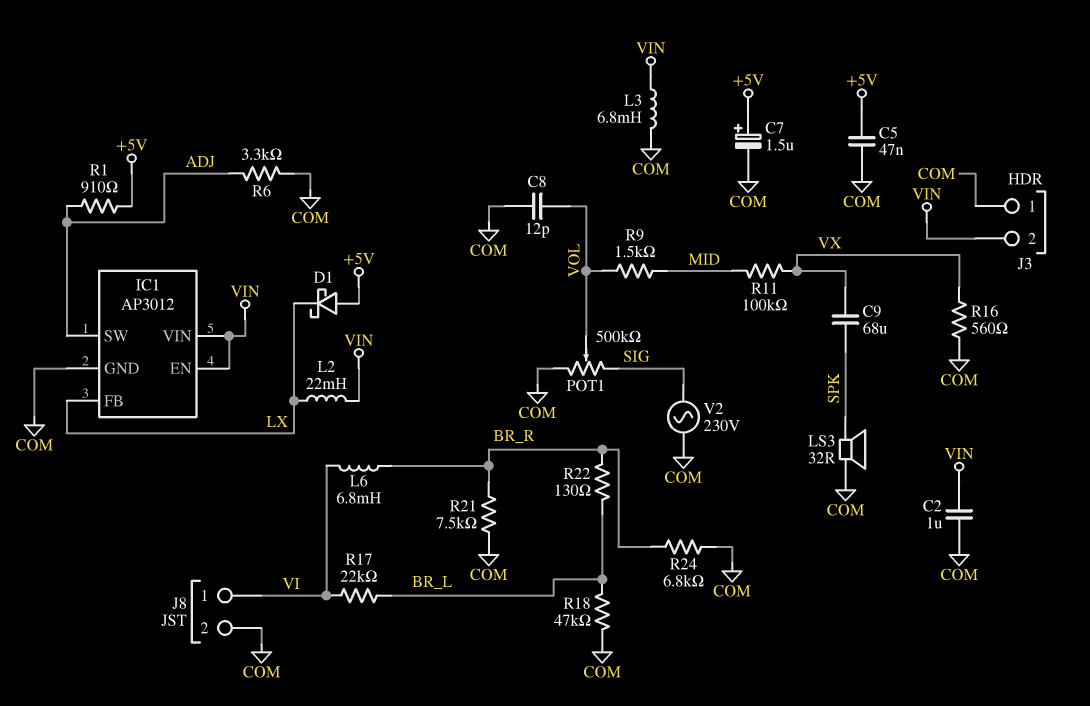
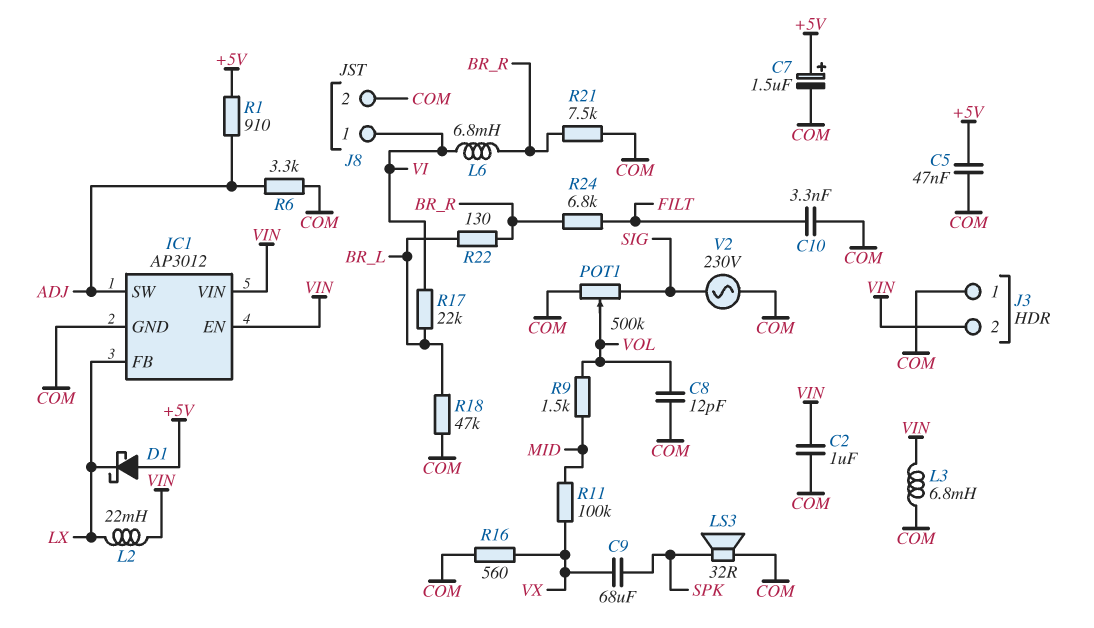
C10: none -> 3.3nF (COM, FILT)
R24: 6.8k (BR_R, COM) -> 6.8k (BR_R, FILT)

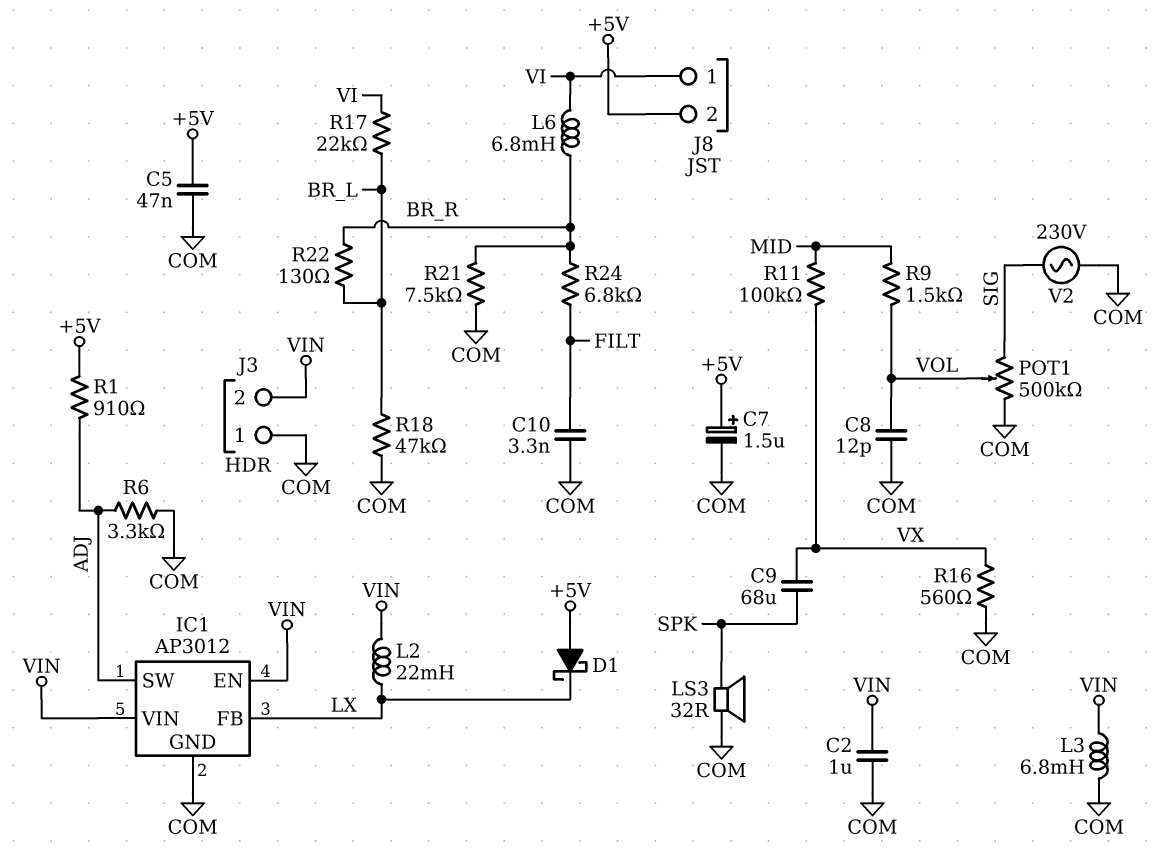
J8 pin 2: COM -> +5V

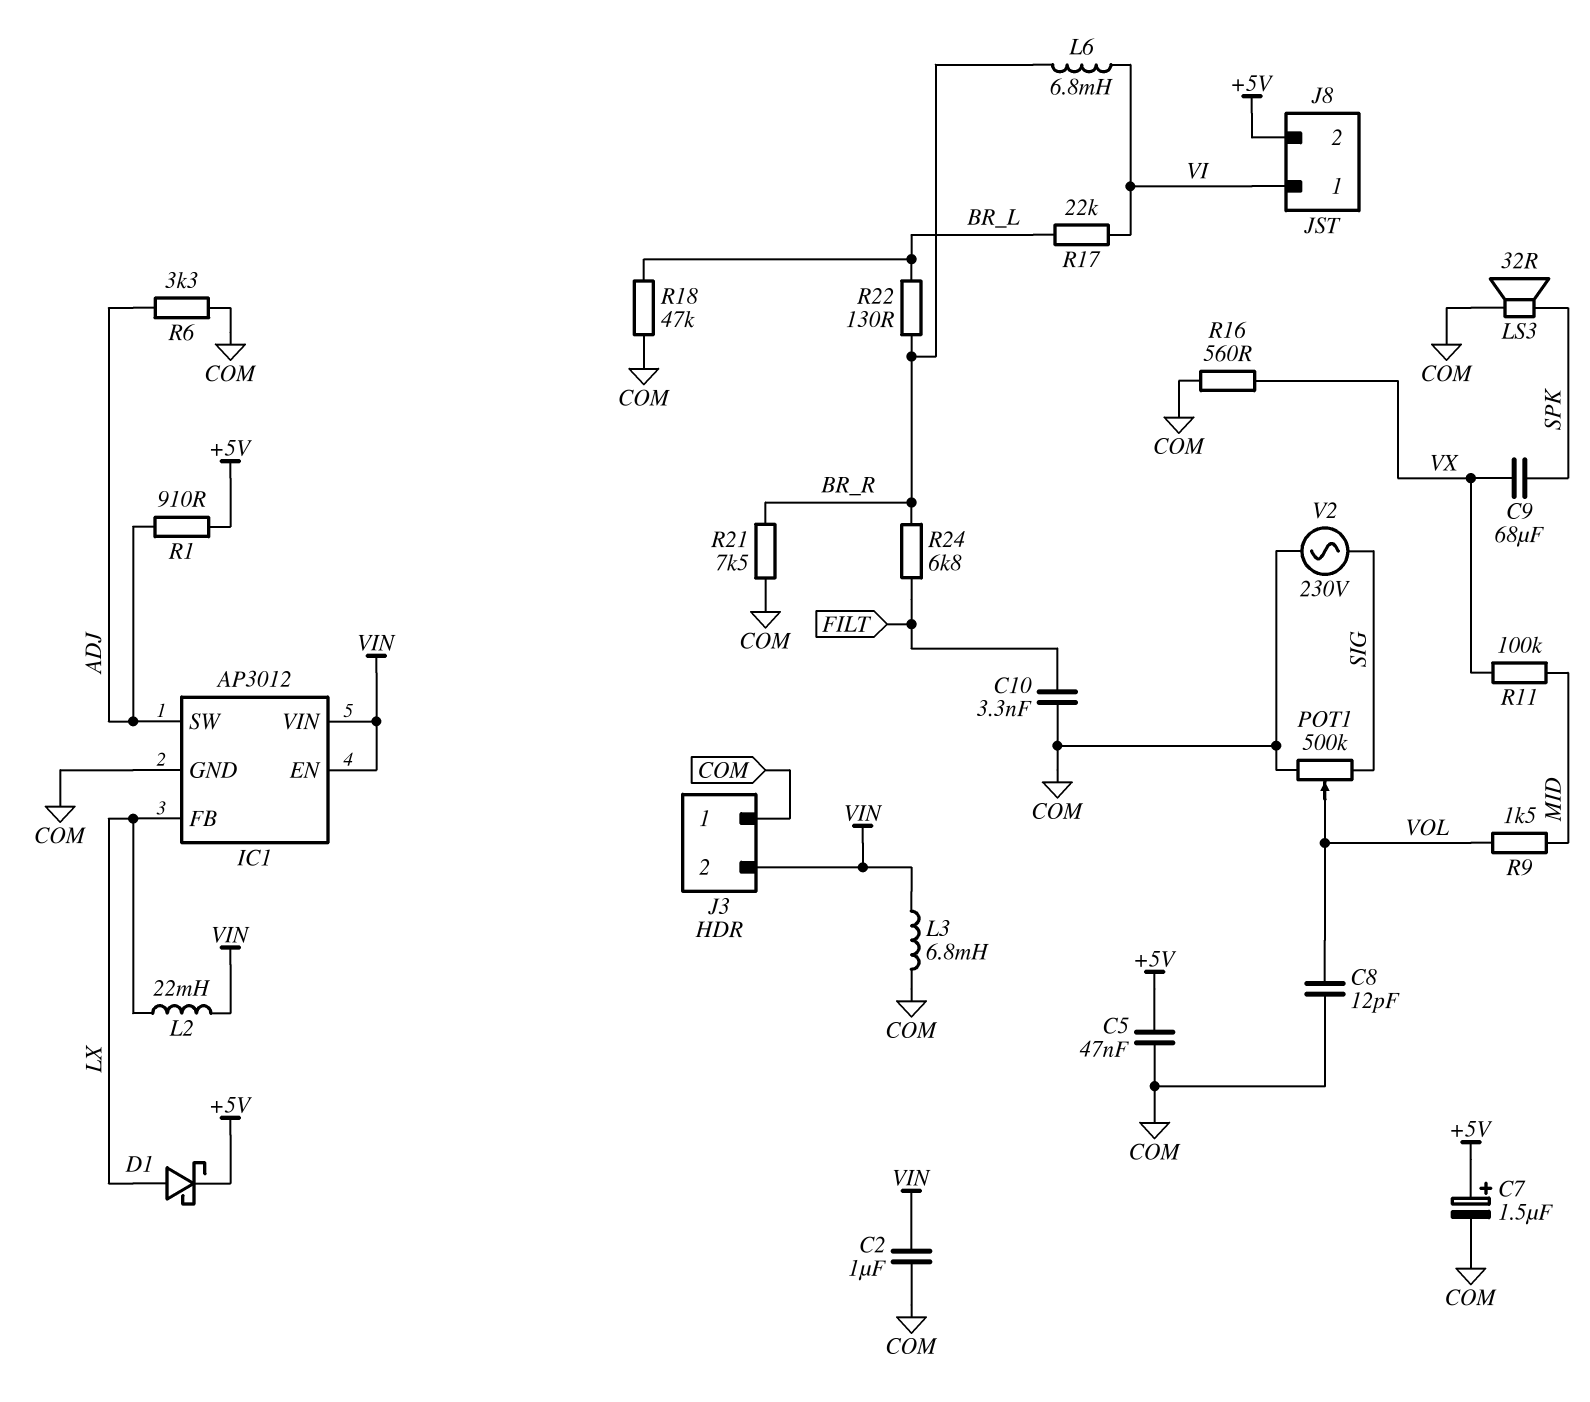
D1: schottky (A +5V, K LX) -> schottky (A LX, K +5V)

